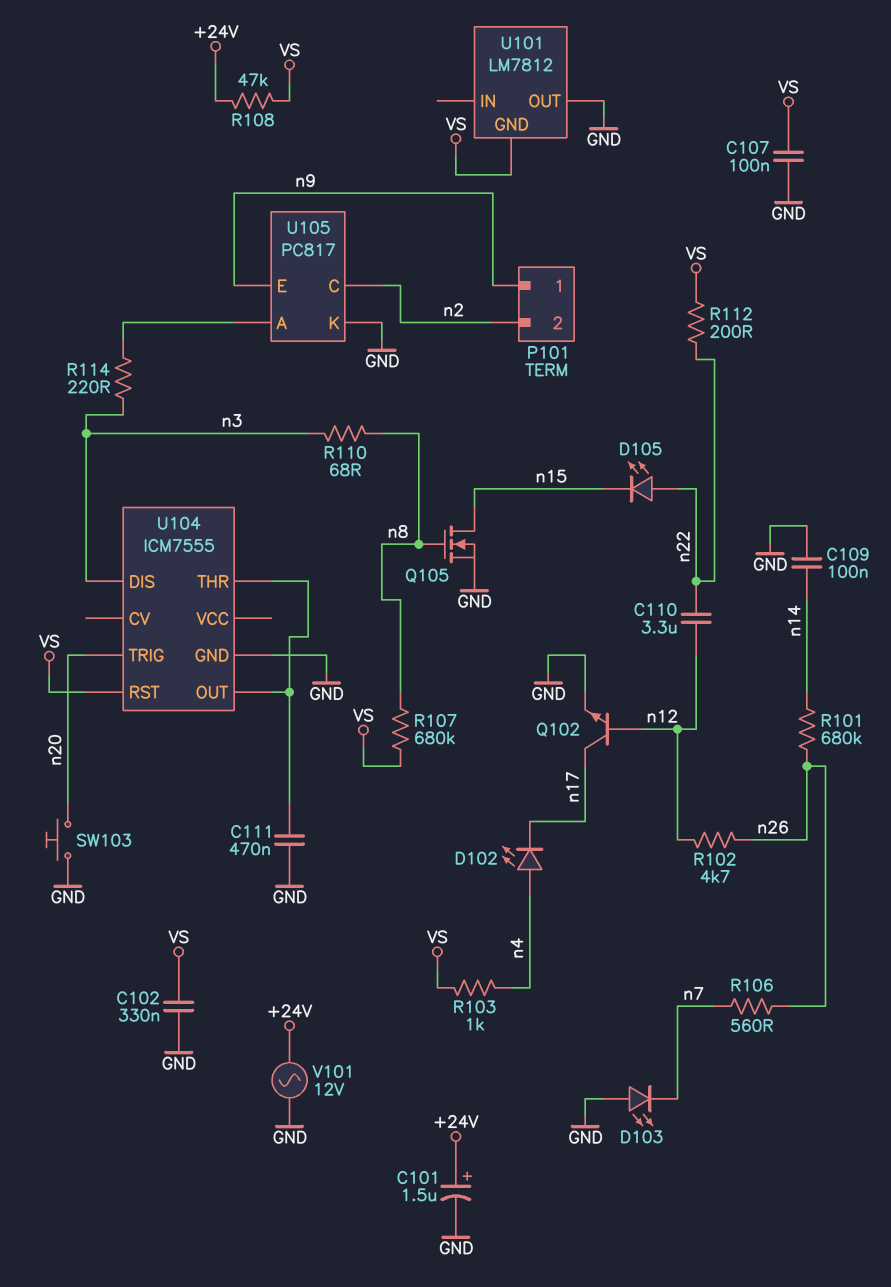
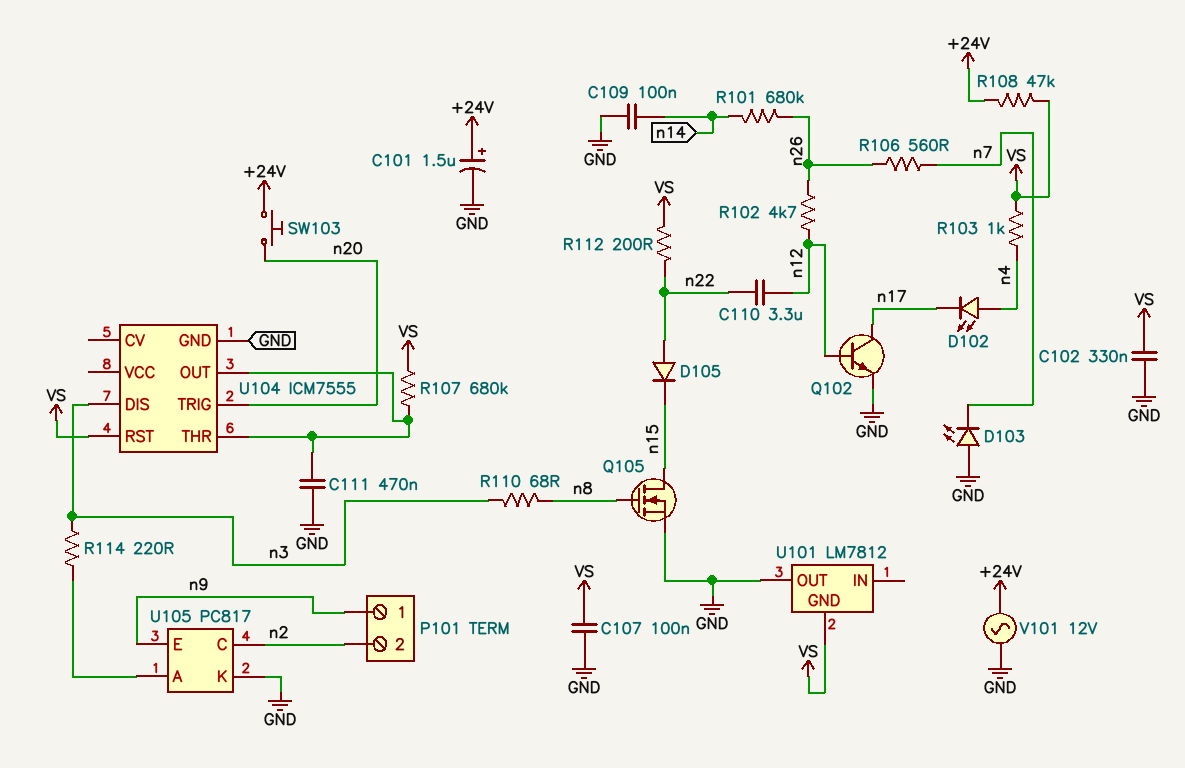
D105: LED (A n22, K n15) -> diode (A n22, K n15)
R107: 680k (VS, n8) -> 680k (U104/OUT, VS)
SW103: button (GND, n20) -> button (+24V, n20)

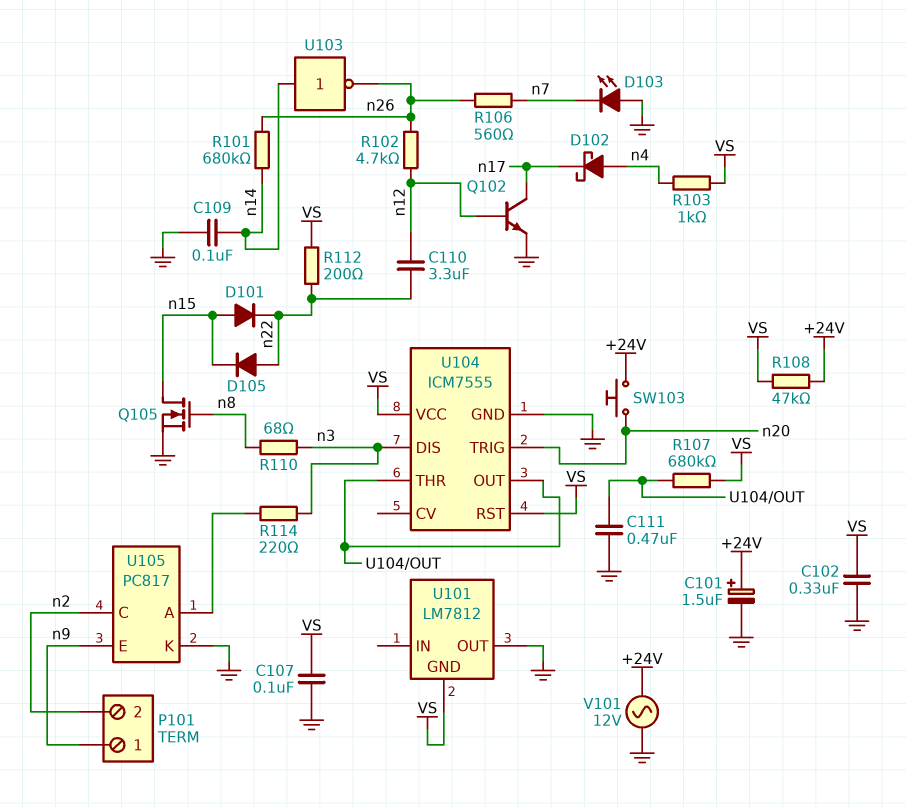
D101: none -> diode (A n15, K n22)
D102: LED (A n4, K n17) -> schottky (A n4, K n17)
U103: none -> NOT (in n14, out n26)
U104 pin VCC: none -> VS

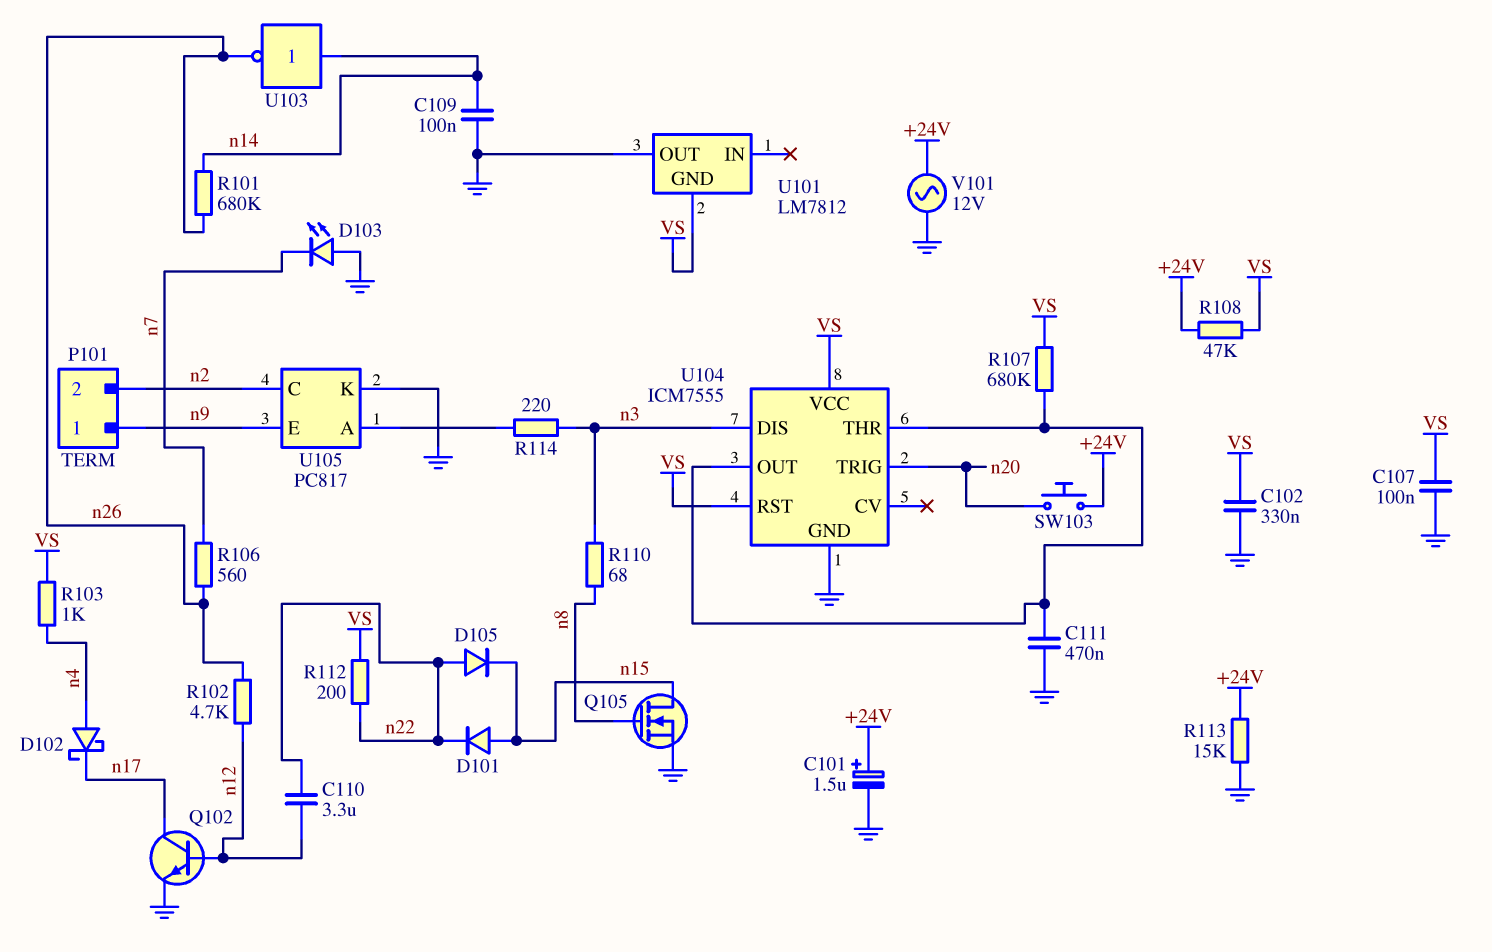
R113: none -> 15k (+24V, GND)

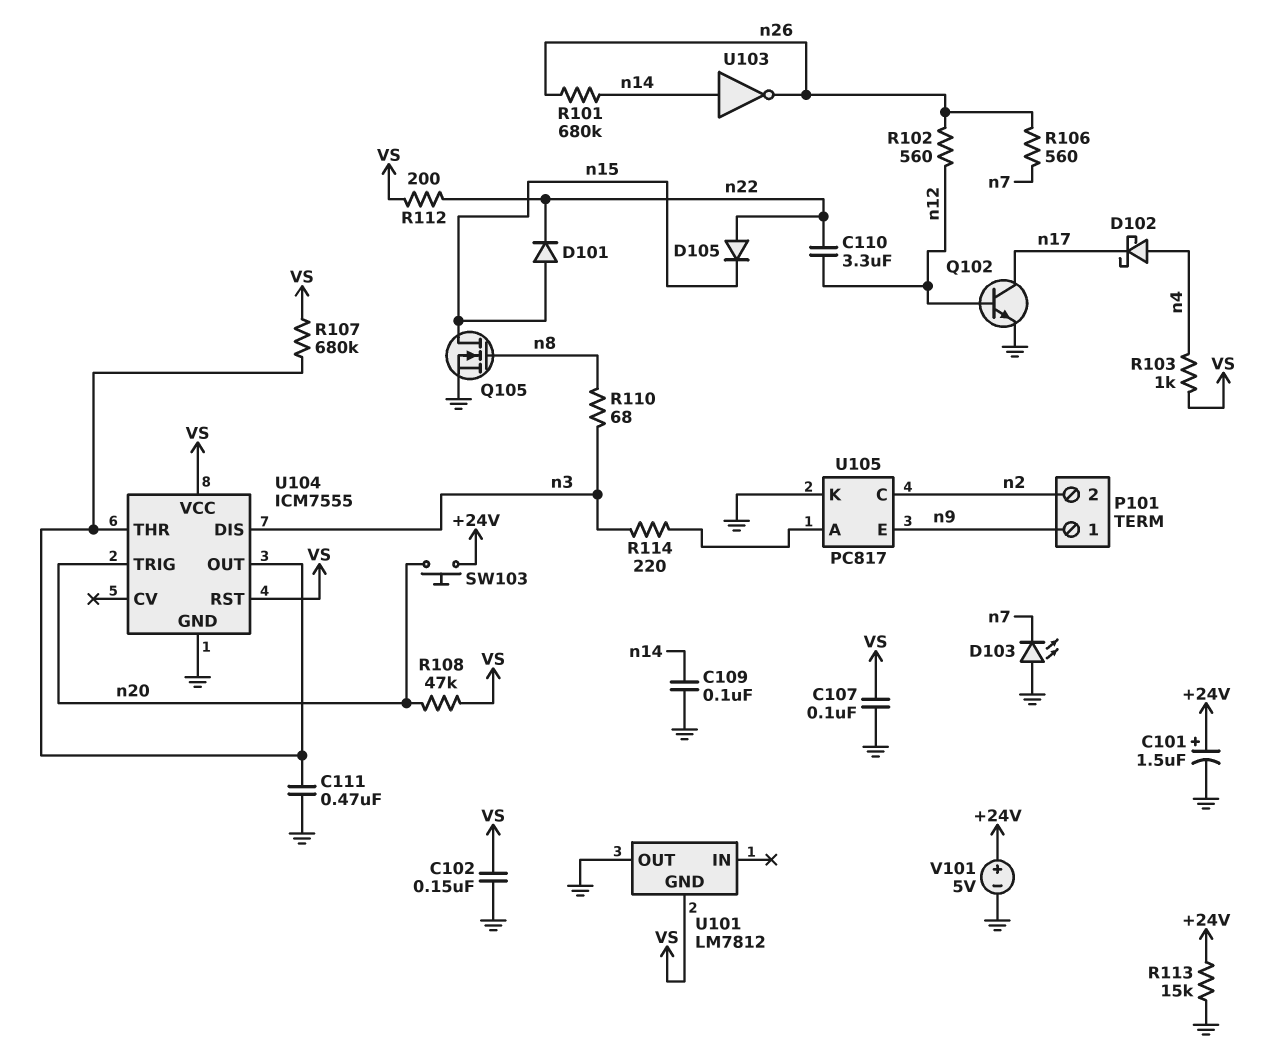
C102: 330nF (GND, VS) -> 150nF (GND, VS)
R102: 4.7k (n12, n26) -> 560 (n12, n26)
R108: 47k (+24V, VS) -> 47k (VS, n20)
V101: AC 12V (+24V, GND) -> 5V (plus +24V, minus GND)

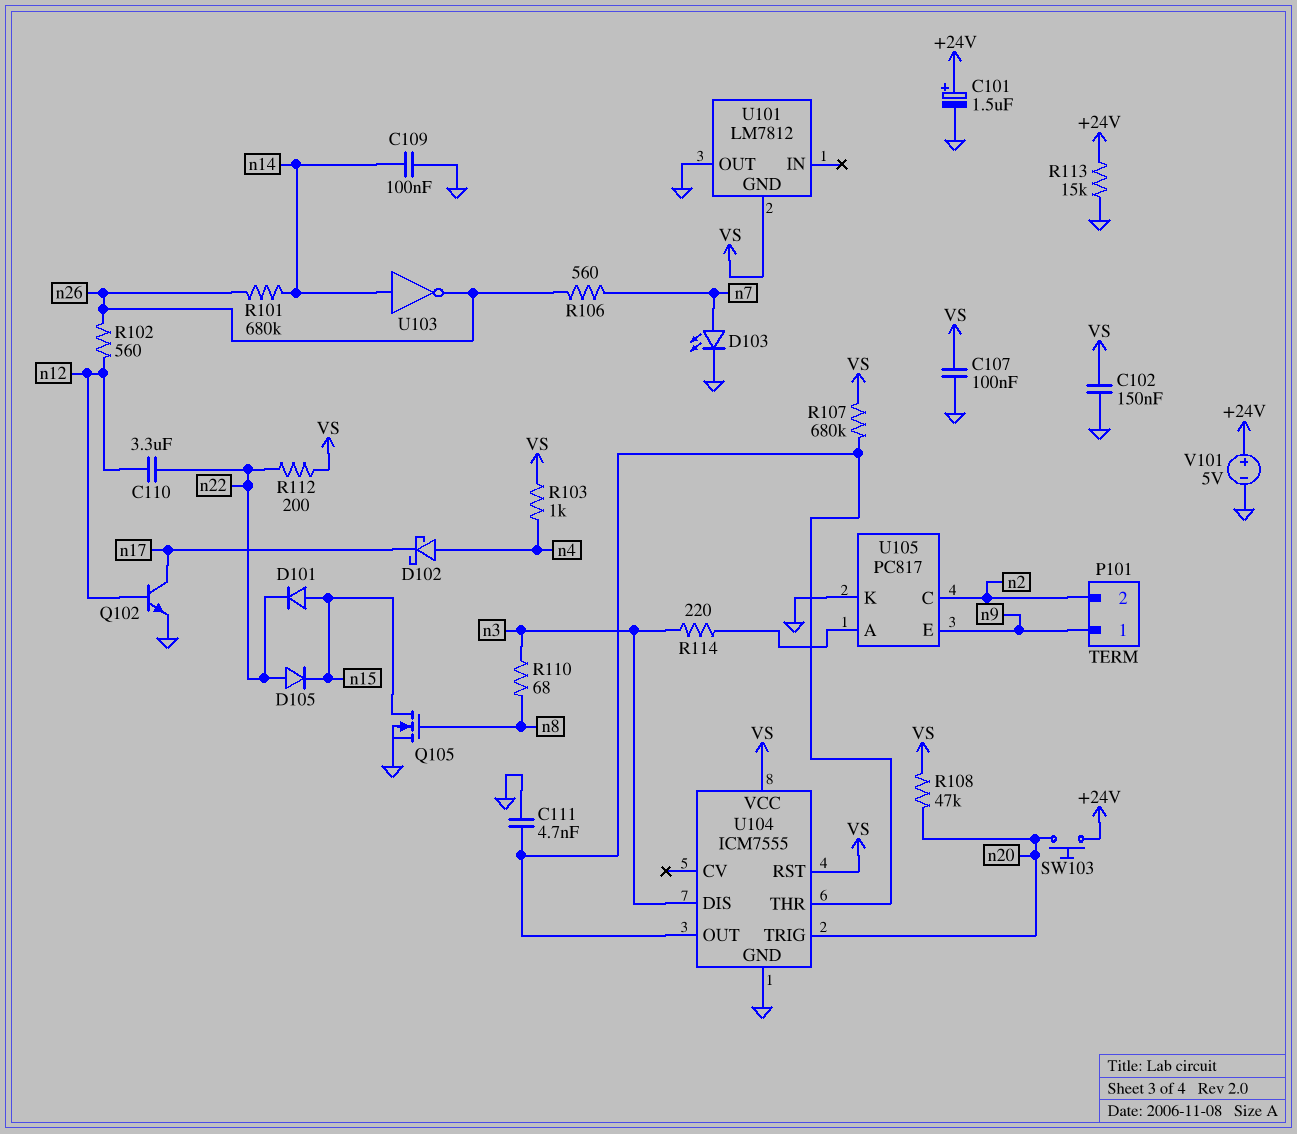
C111: 470nF (GND, U104/OUT) -> 4.7nF (GND, U104/OUT)
D103: LED (A GND, K n7) -> LED (A n7, K GND)

